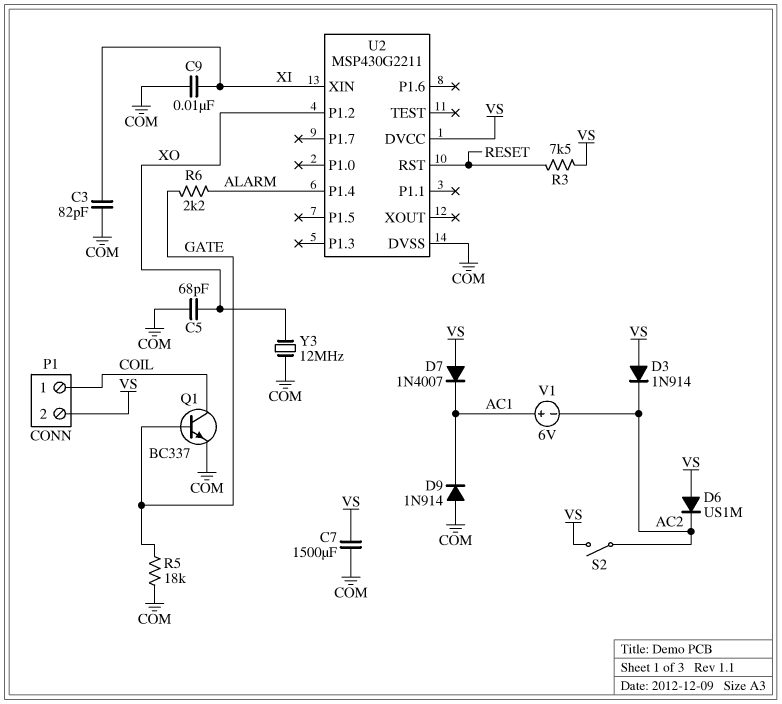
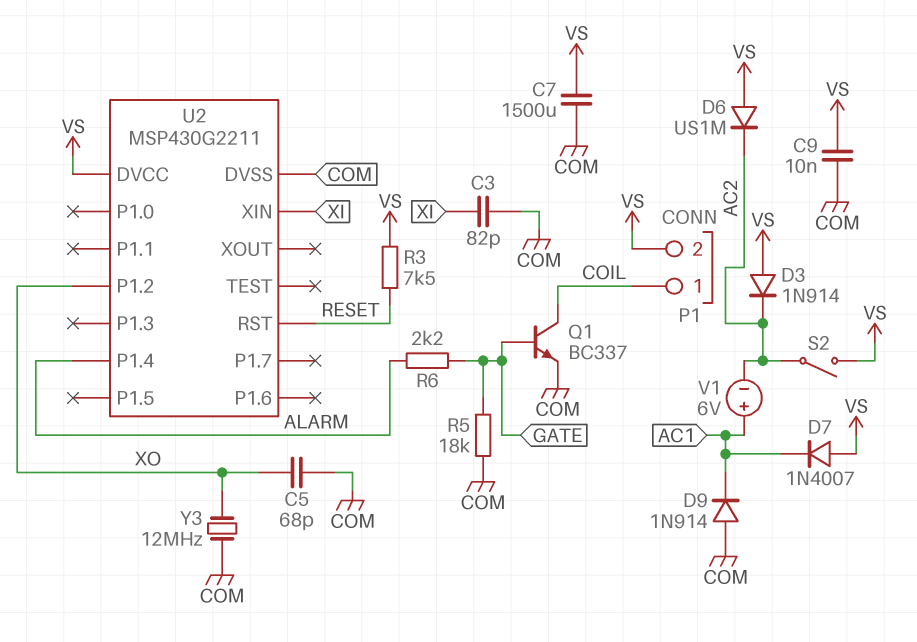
C9: 10nF (COM, XI) -> 10nF (COM, VS)

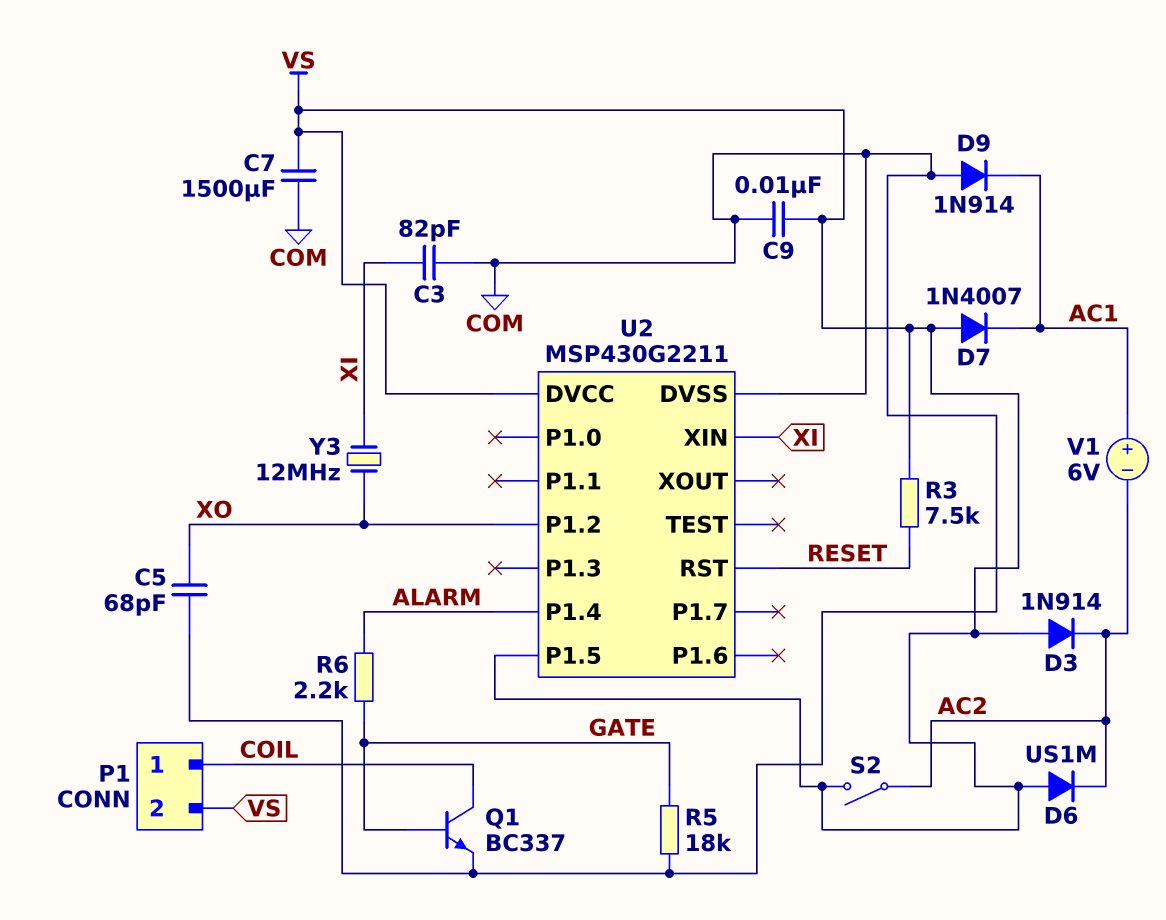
U2 pin P1.5: none -> VS
Y3: 12MHz (COM, XO) -> 12MHz (XI, XO)

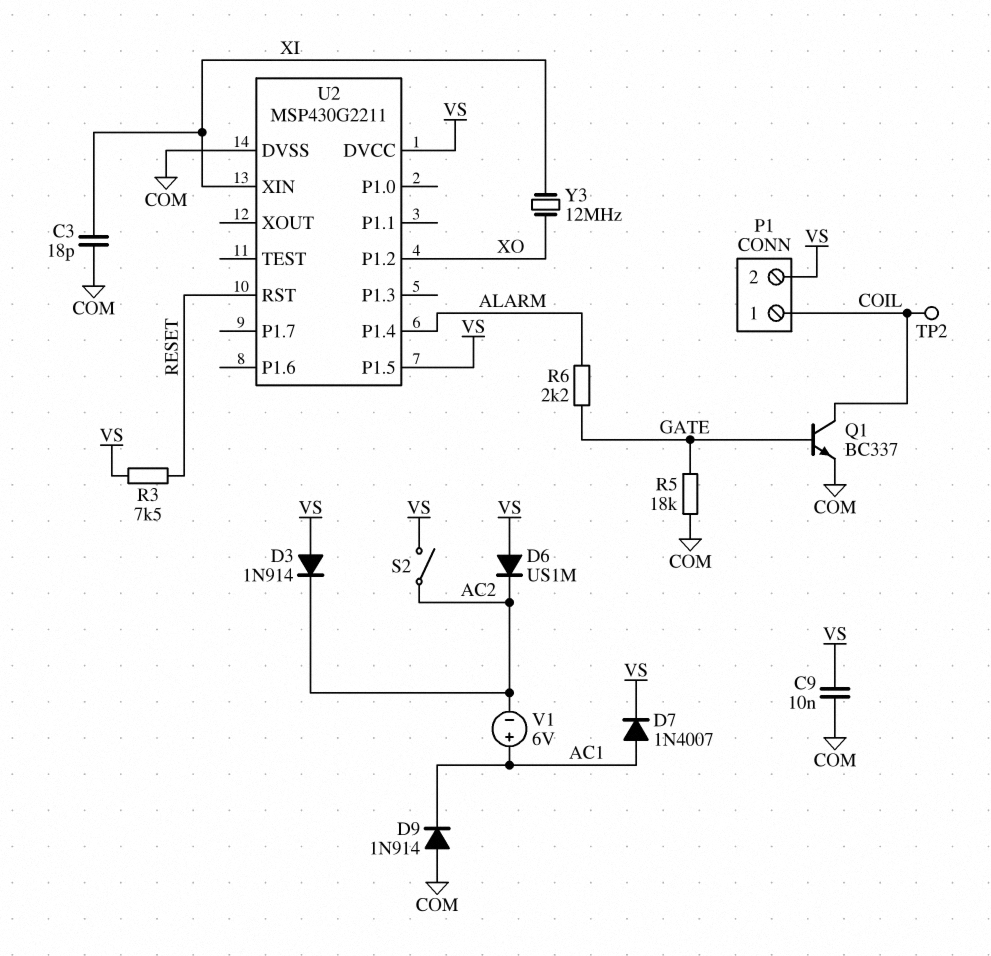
C3: 82pF (COM, XI) -> 18pF (COM, XI)
C5: 68pF (COM, XO) -> none
C7: 1500uF (COM, VS) -> none
D7: diode 1N4007 (A VS, K AC1) -> diode 1N4007 (A AC1, K VS)
TP2: none -> test point (COIL)

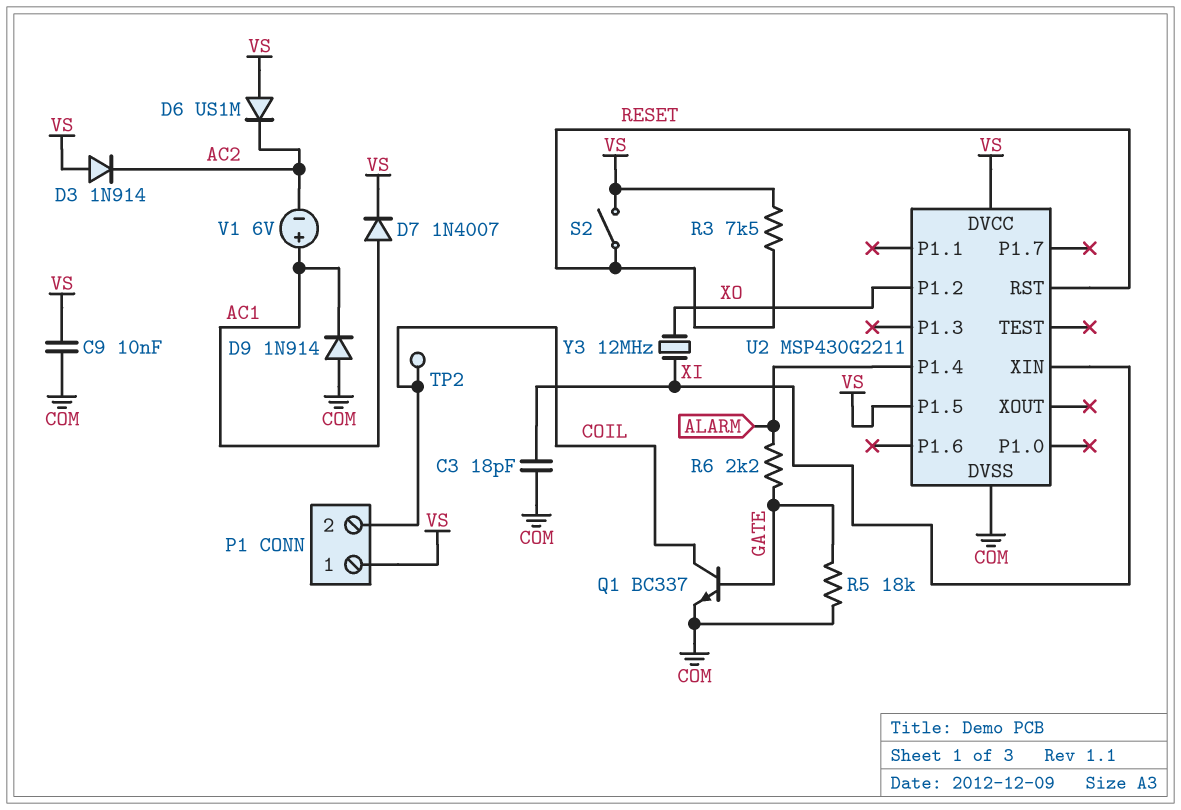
P1 pin 1: COIL -> VS
P1 pin 2: VS -> COIL
S2: switch (AC2, VS) -> switch (RESET, VS)

